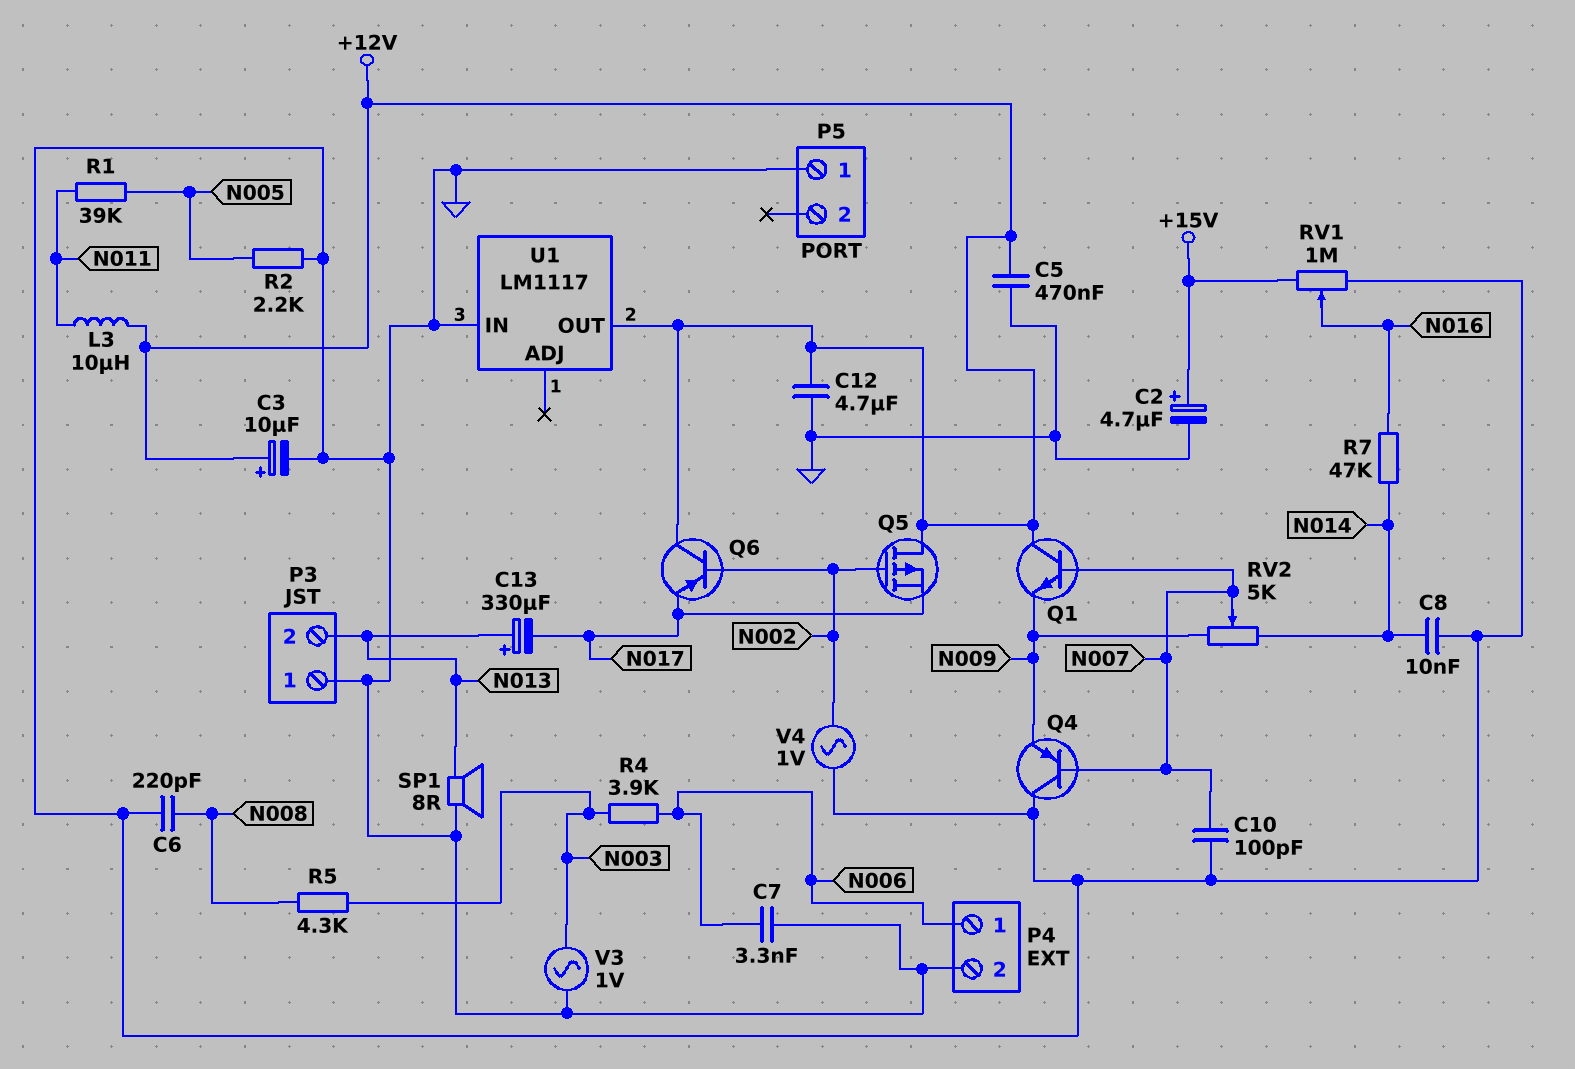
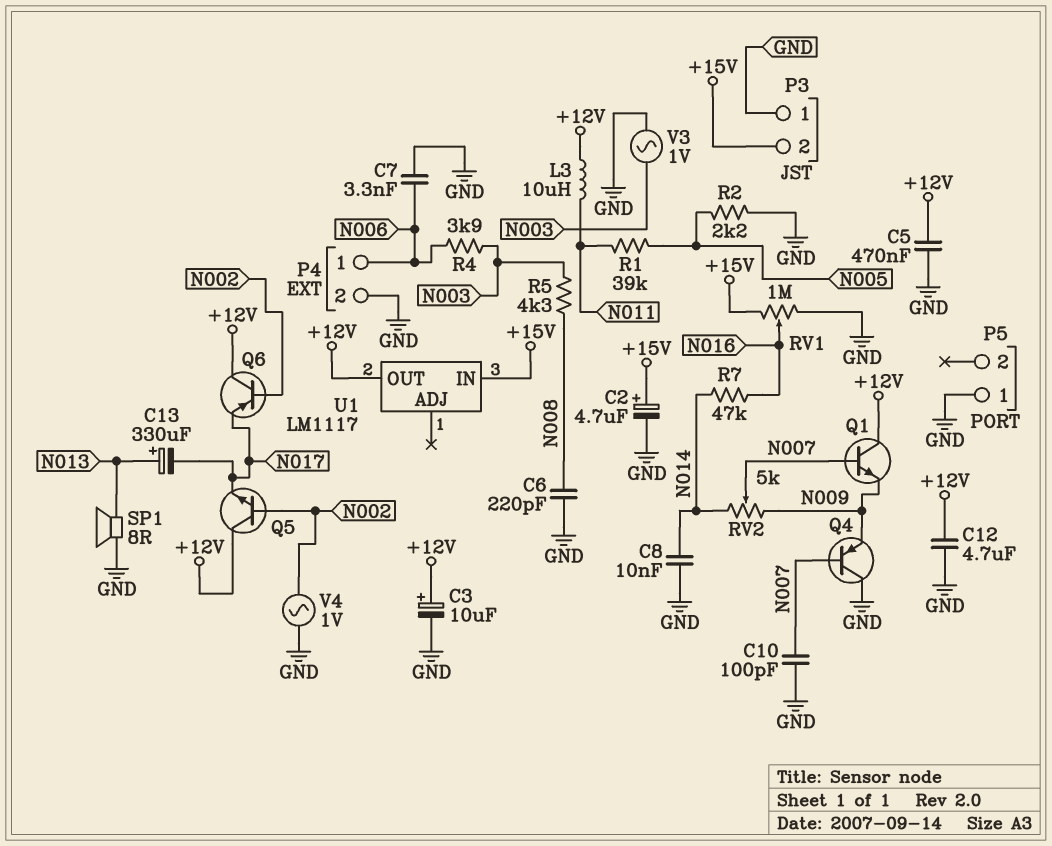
P3 pin 2: N013 -> +15V
Q5: PMOS (G N002, D +12V, S N017) -> NPN (B N002, C +12V, E N017)
U1 pin IN: GND -> +15V

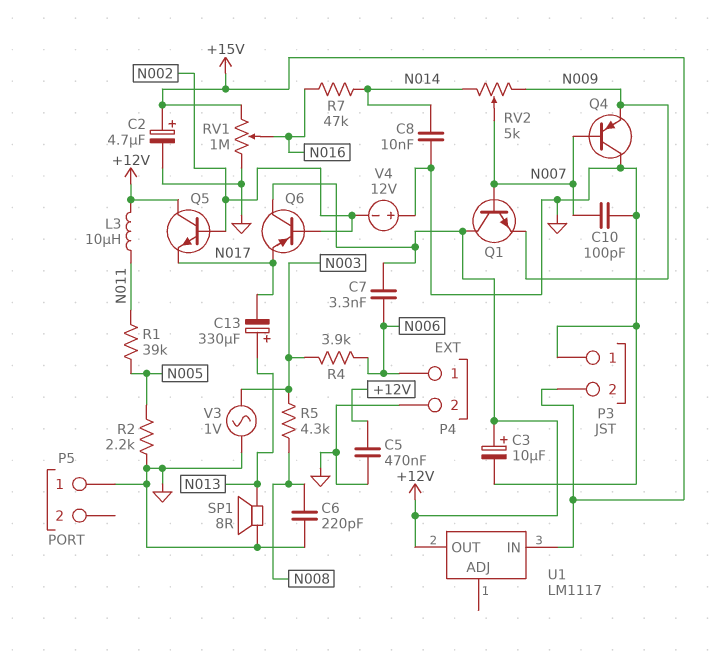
C7: 3.3nF (GND, N006) -> 3.3nF (+12V, N006)
C12: 4.7uF (+12V, GND) -> none
V4: AC 1V (GND, N002) -> 12V (plus GND, minus N002)

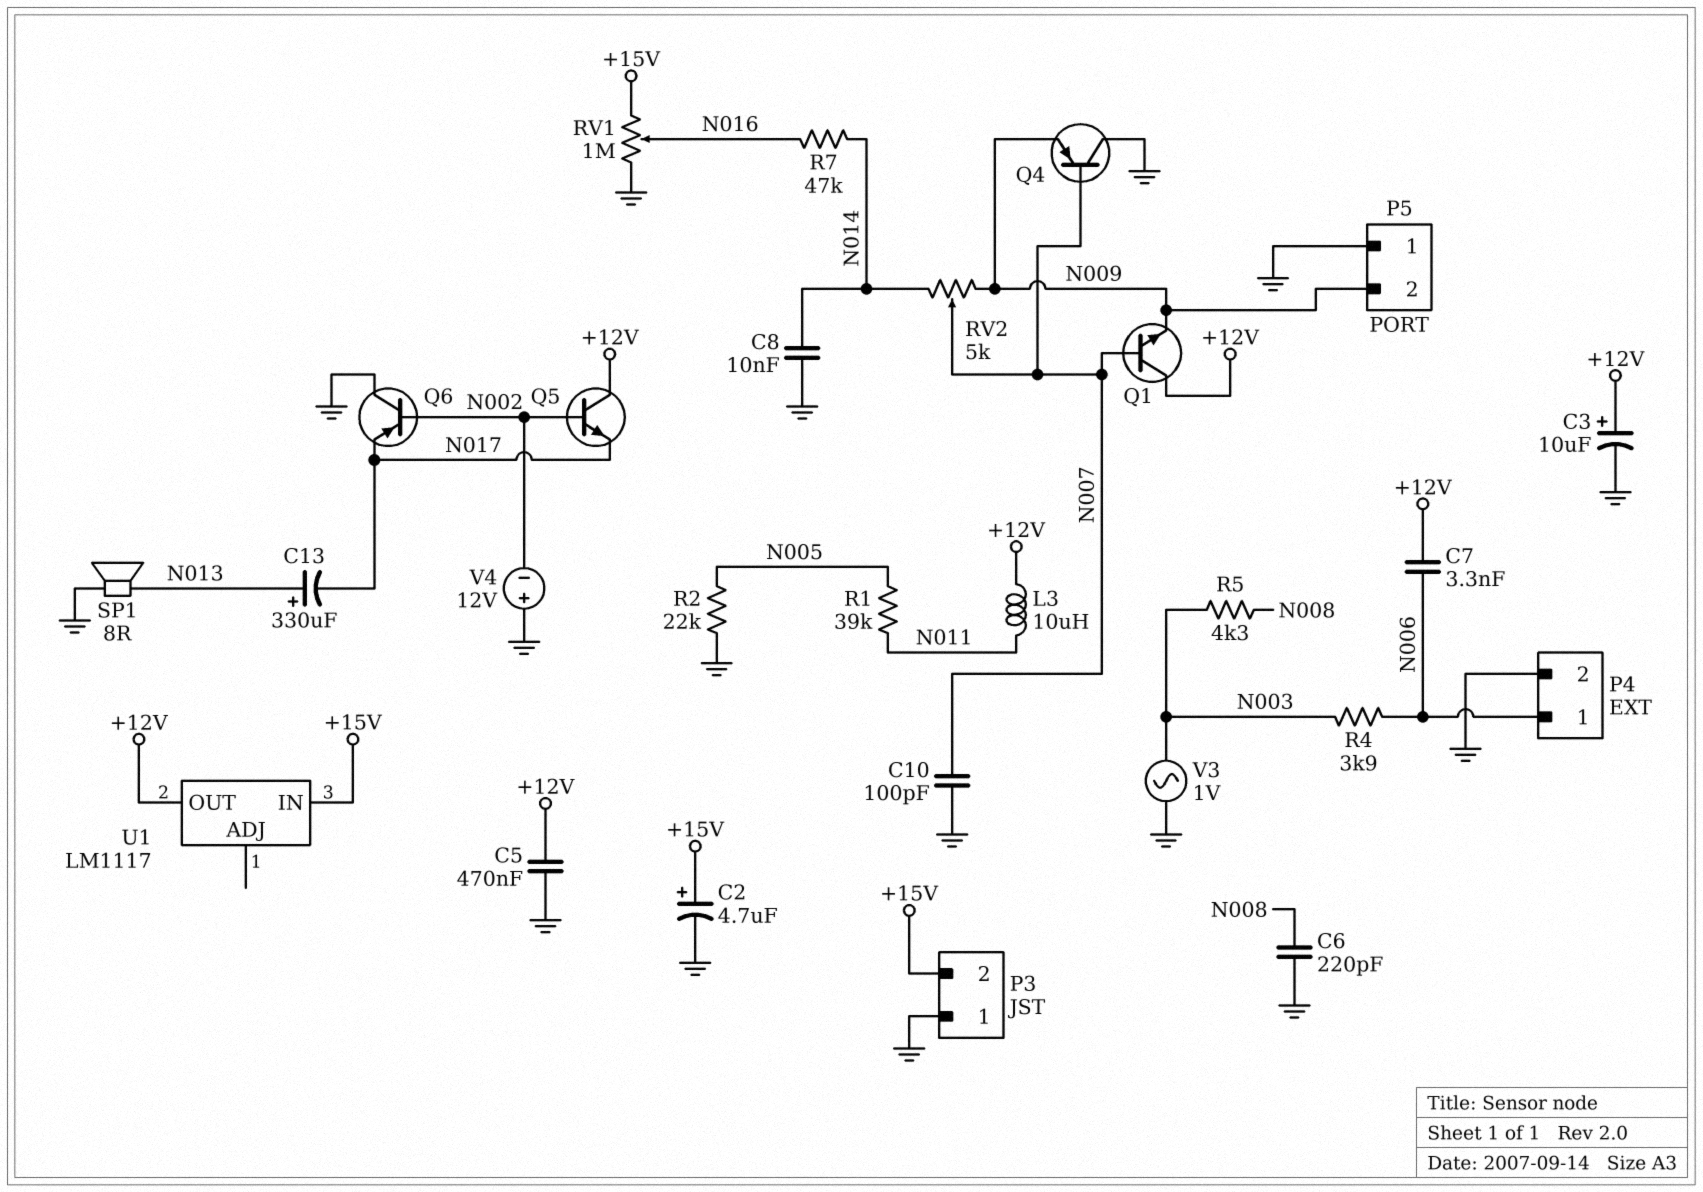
P5 pin 2: none -> N009
Q6: PNP (B N002, C +12V, E N017) -> PNP (B N002, C GND, E N017)
R2: 2.2k (GND, N005) -> 22k (GND, N005)

